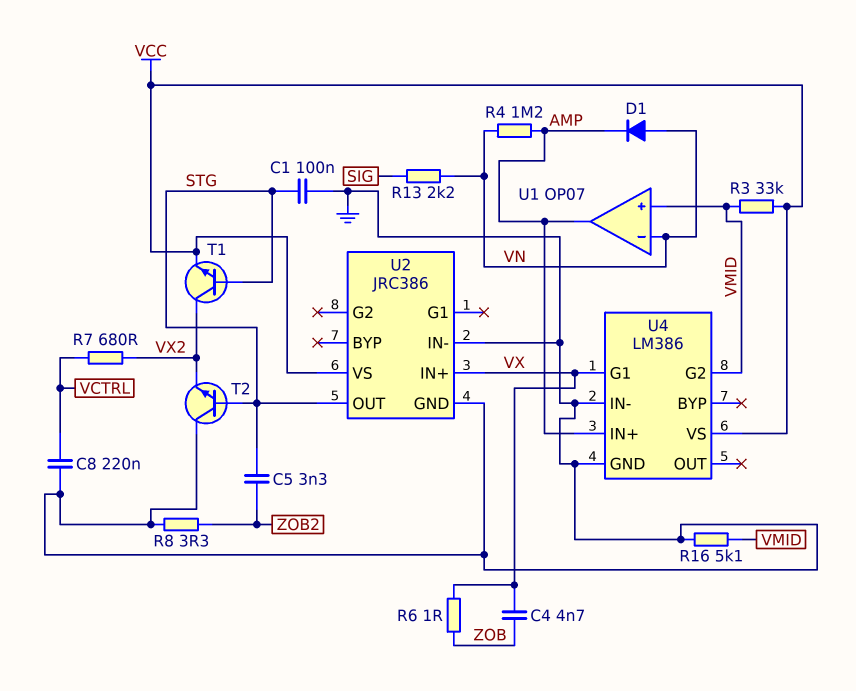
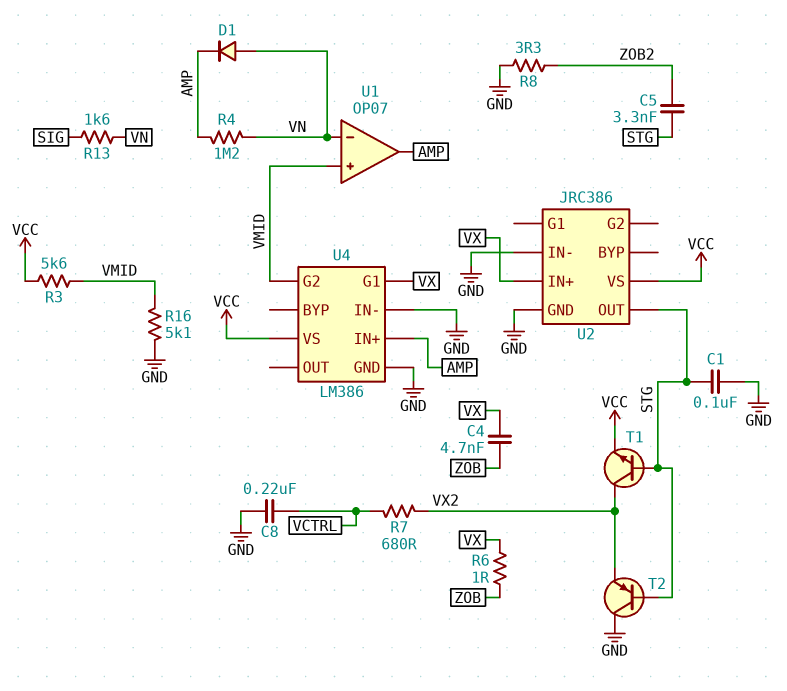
R3: 33k (VCC, VMID) -> 5.6k (VCC, VMID)
R13: 2.2k (SIG, VN) -> 1.6k (SIG, VN)
T2: NPN (B STG, C GND, E VX2) -> PNP (B STG, C GND, E VX2)

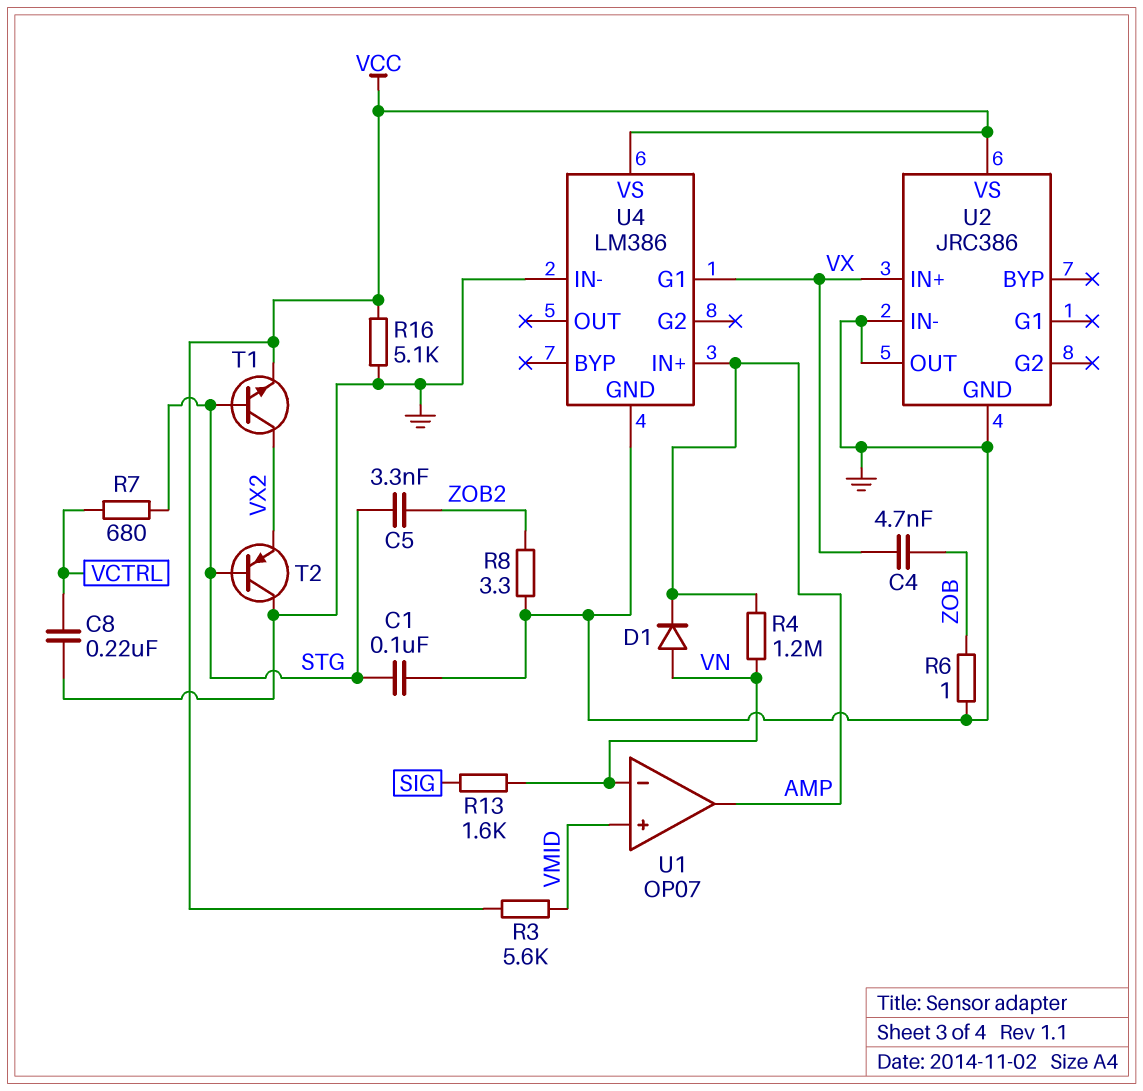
R6: 1 (VX, ZOB) -> 1 (GND, ZOB)
R7: 680 (VCTRL, VX2) -> 680 (STG, VCTRL)
R16: 5.1k (GND, VMID) -> 5.1k (GND, VCC)
U2 pin OUT: STG -> GND
U4 pin G2: VMID -> none

